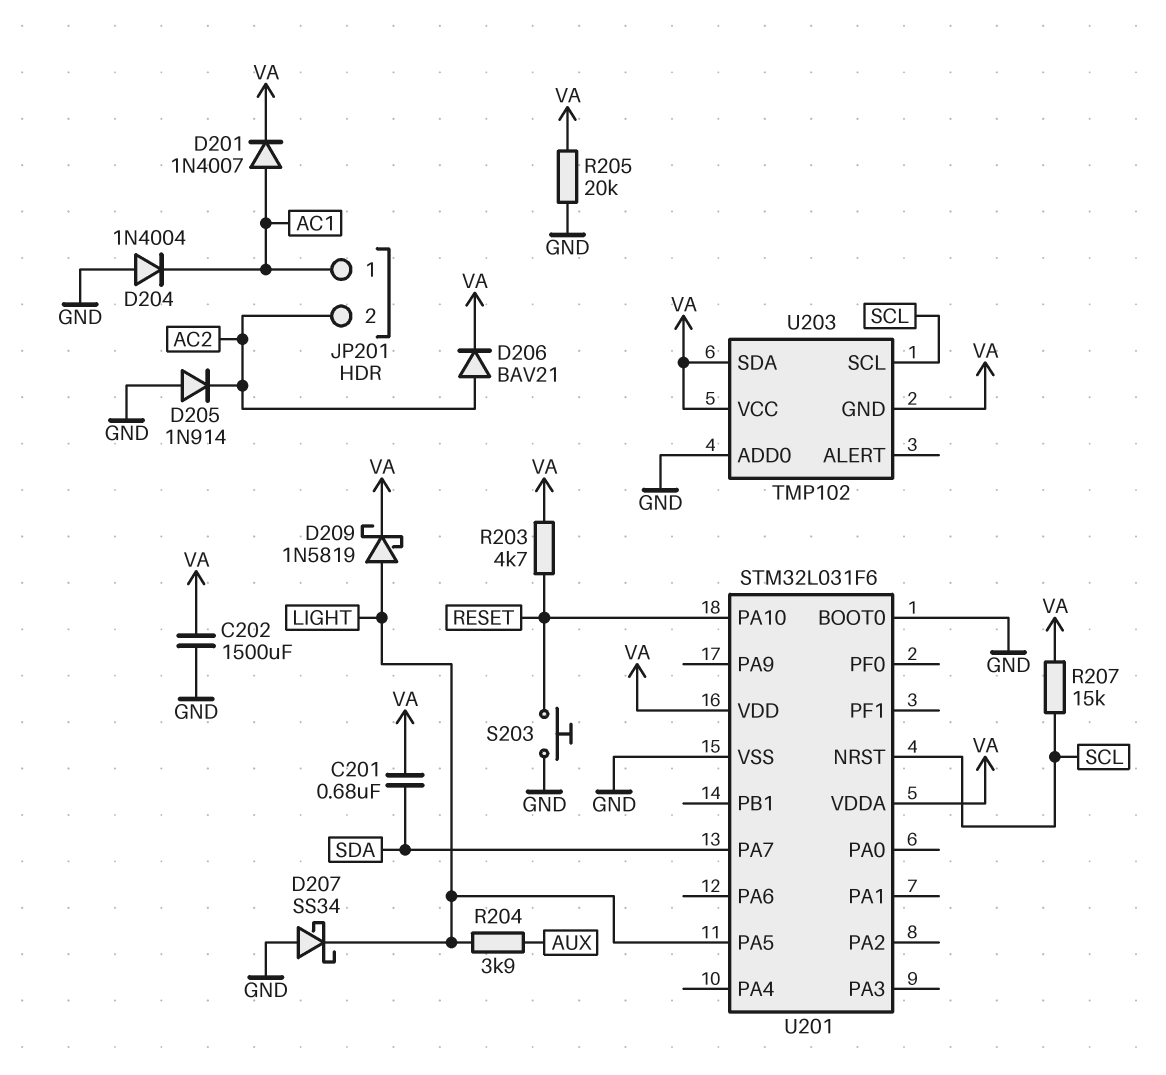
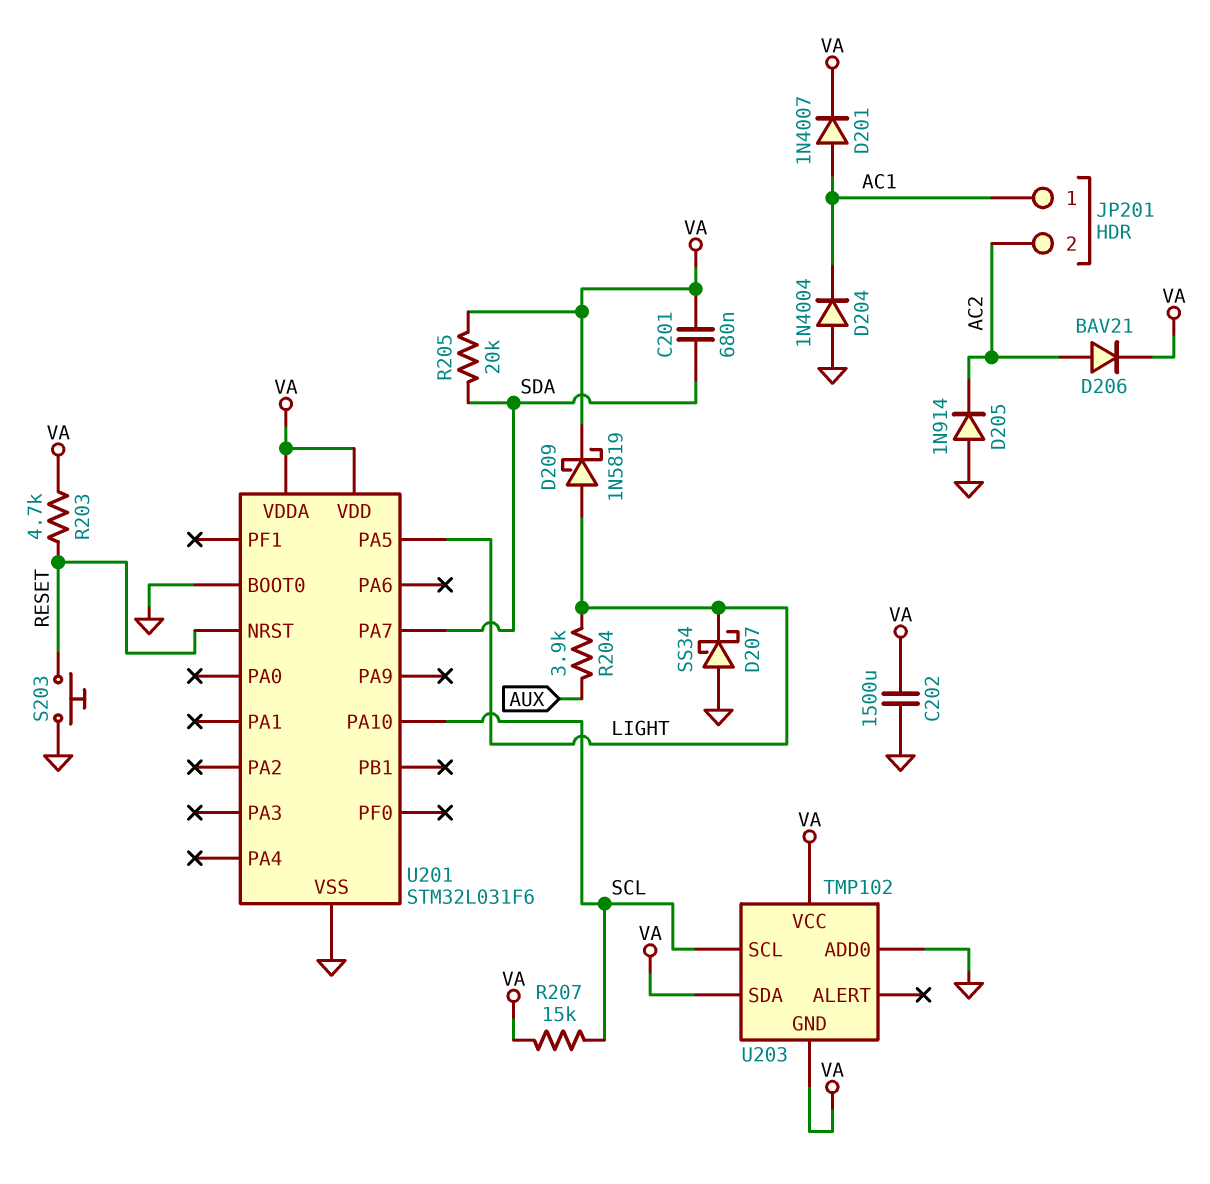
R205: 20k (GND, VA) -> 20k (SDA, VA)
U201 pin NRST: SCL -> RESET
U201 pin PA10: RESET -> SCL

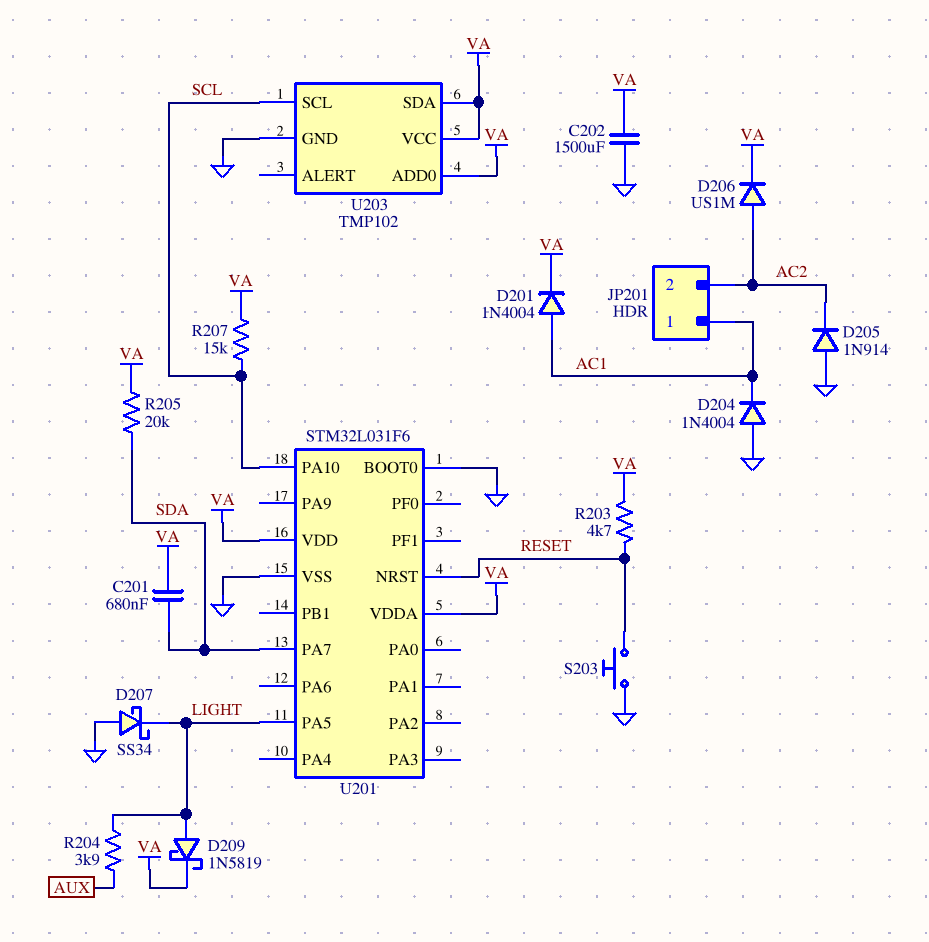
D201: diode 1N4007 (A AC1, K VA) -> diode 1N4004 (A AC1, K VA)
D206: diode BAV21 (A AC2, K VA) -> diode US1M (A AC2, K VA)
U203 pin ADD0: GND -> VA
U203 pin GND: VA -> GND

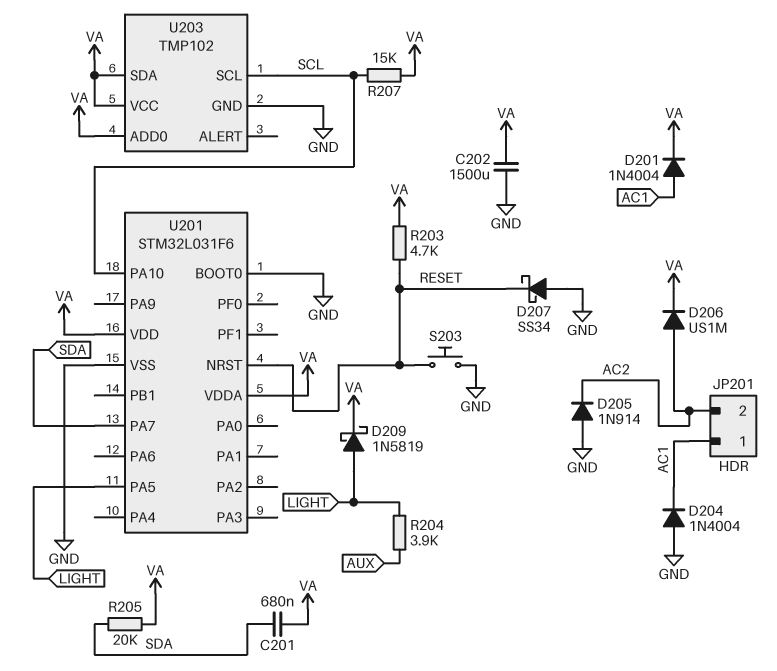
D207: schottky SS34 (A GND, K LIGHT) -> schottky SS34 (A GND, K RESET)

